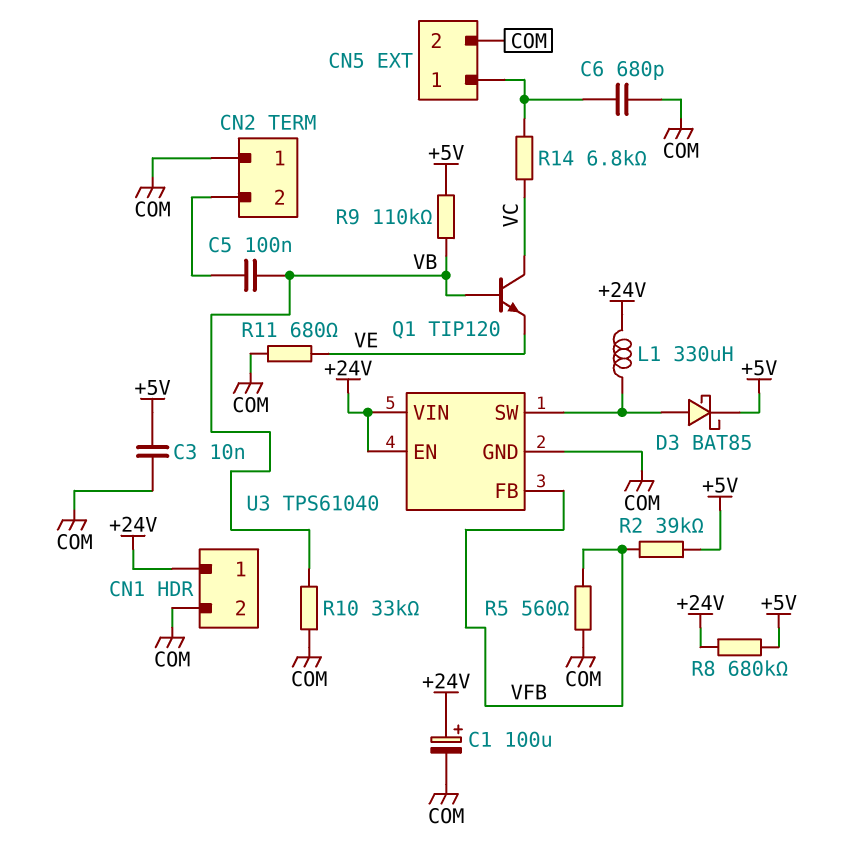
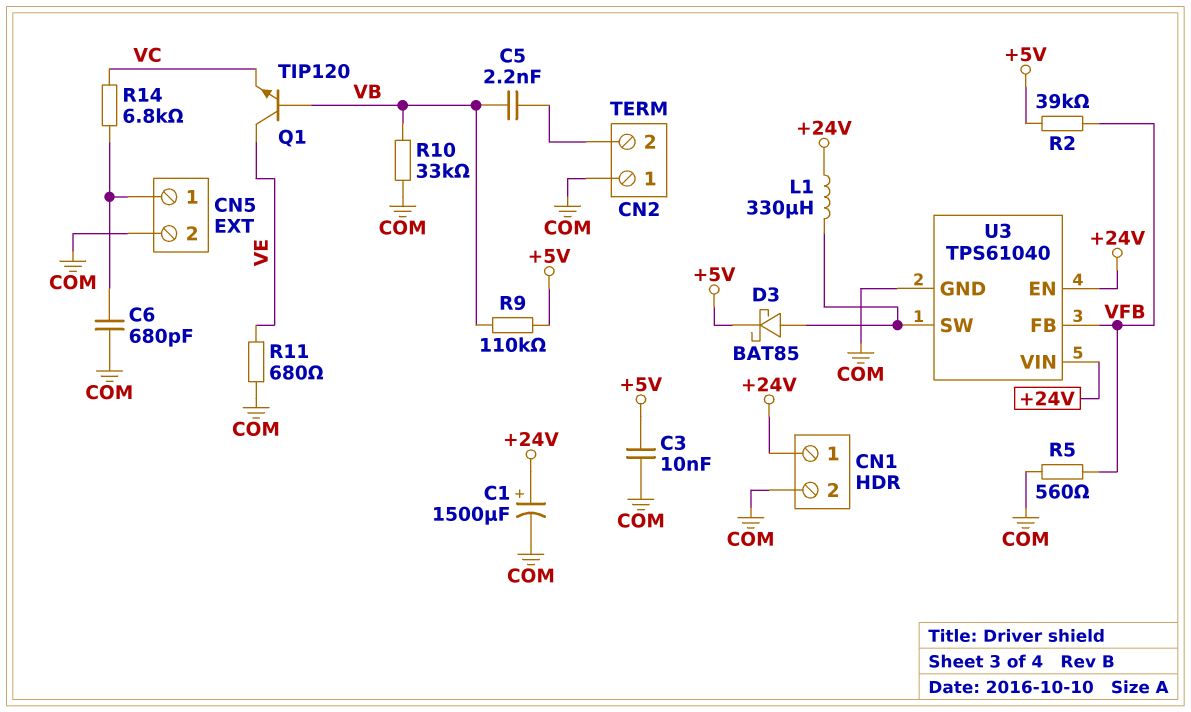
C1: 100uF (plus +24V, minus COM) -> 1500uF (plus +24V, minus COM)
C5: 100nF (CN2/2, VB) -> 2.2nF (CN2/2, VB)
Q1: NPN TIP120 (B VB, C VC, E VE) -> NPN TIP120 (B VB, C VE, E VC)
R8: 680k (+5V, +24V) -> none

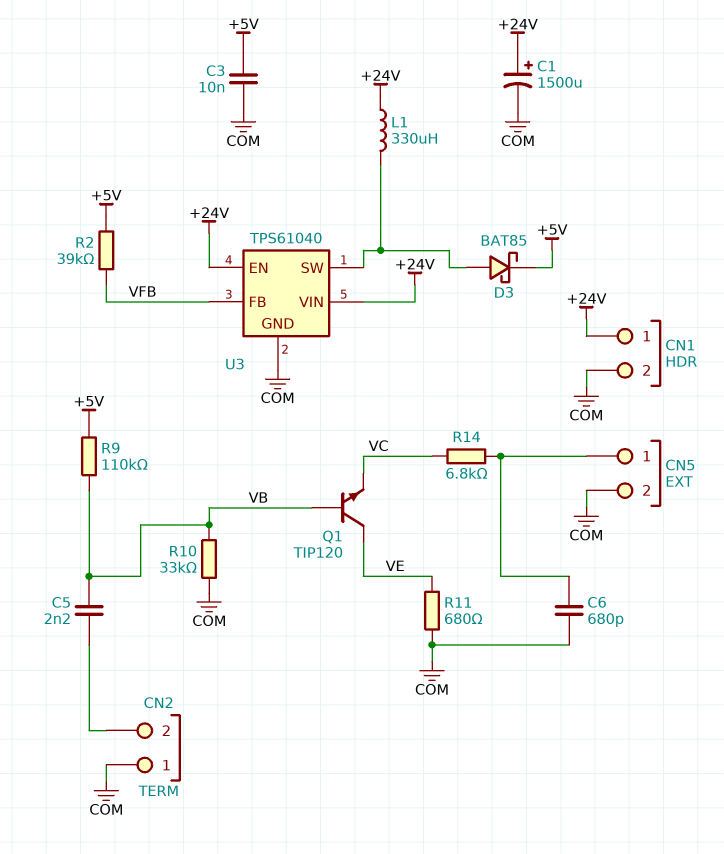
R5: 560 (COM, VFB) -> none

